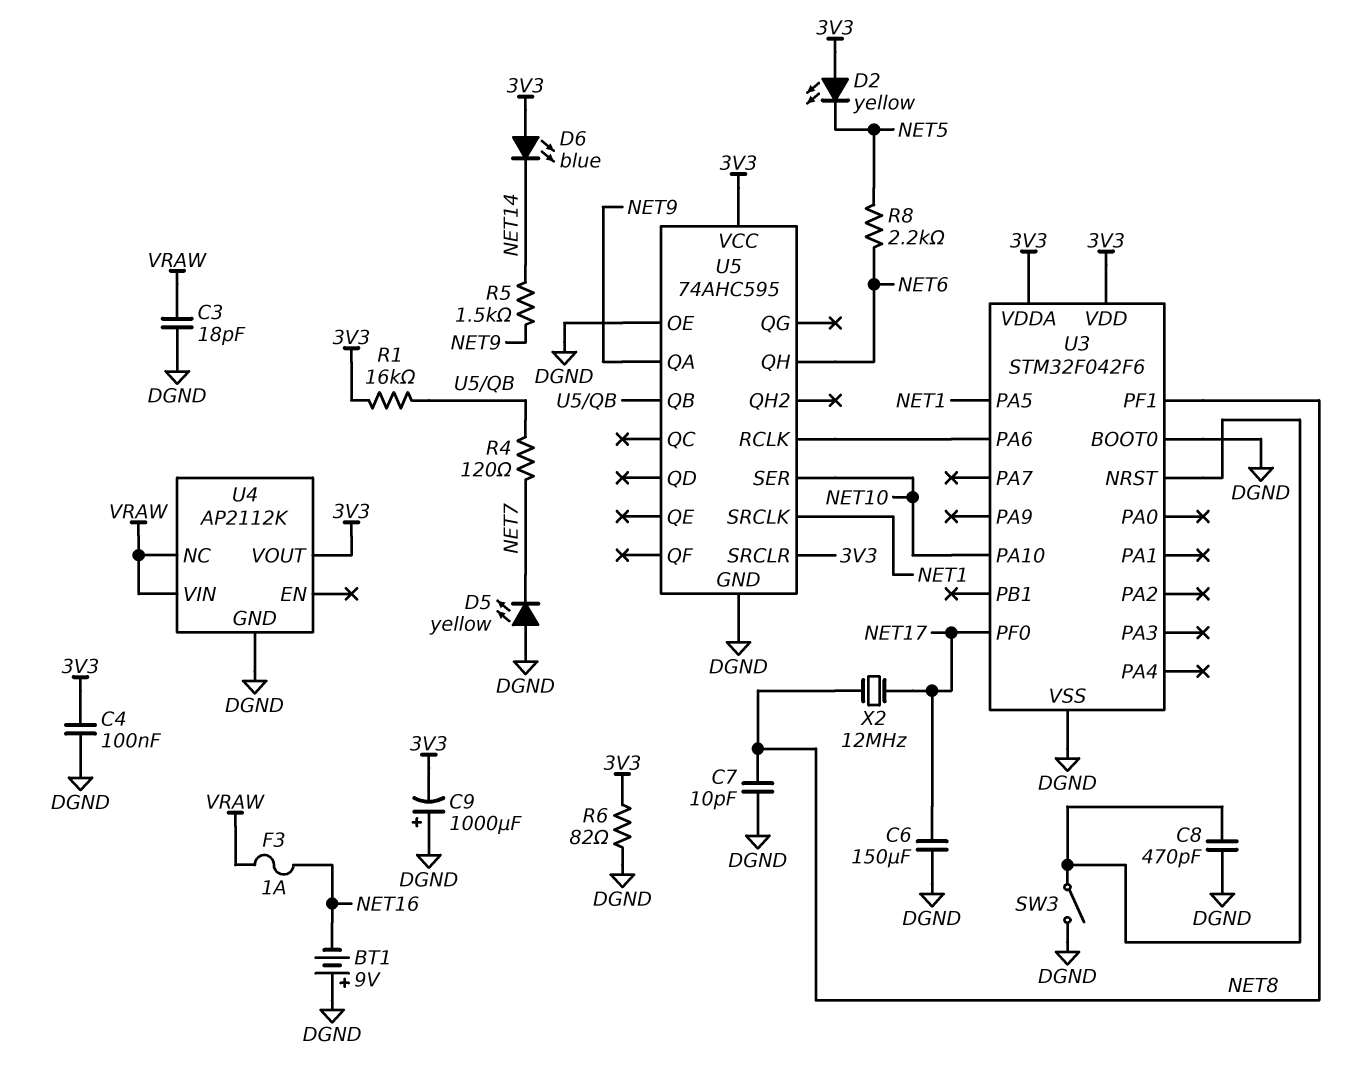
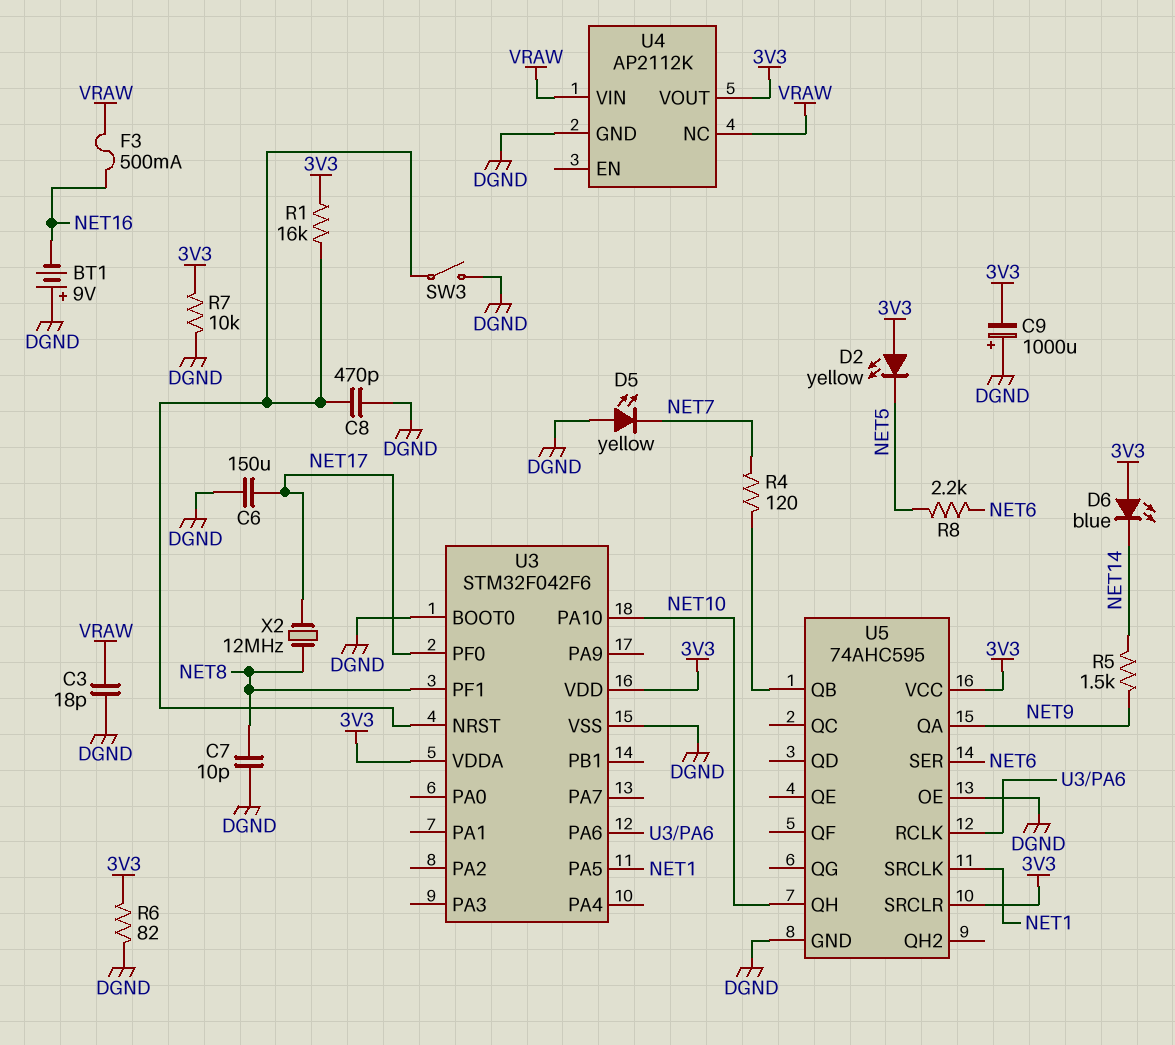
C4: 100nF (3V3, DGND) -> none
F3: 1A (NET16, VRAW) -> 500mA (NET16, VRAW)
R1: 16k (3V3, U5/QB) -> 16k (3V3, U3/NRST)
R7: none -> 10k (3V3, DGND)
U5 pin QH: NET6 -> NET10
U5 pin SER: NET10 -> NET6

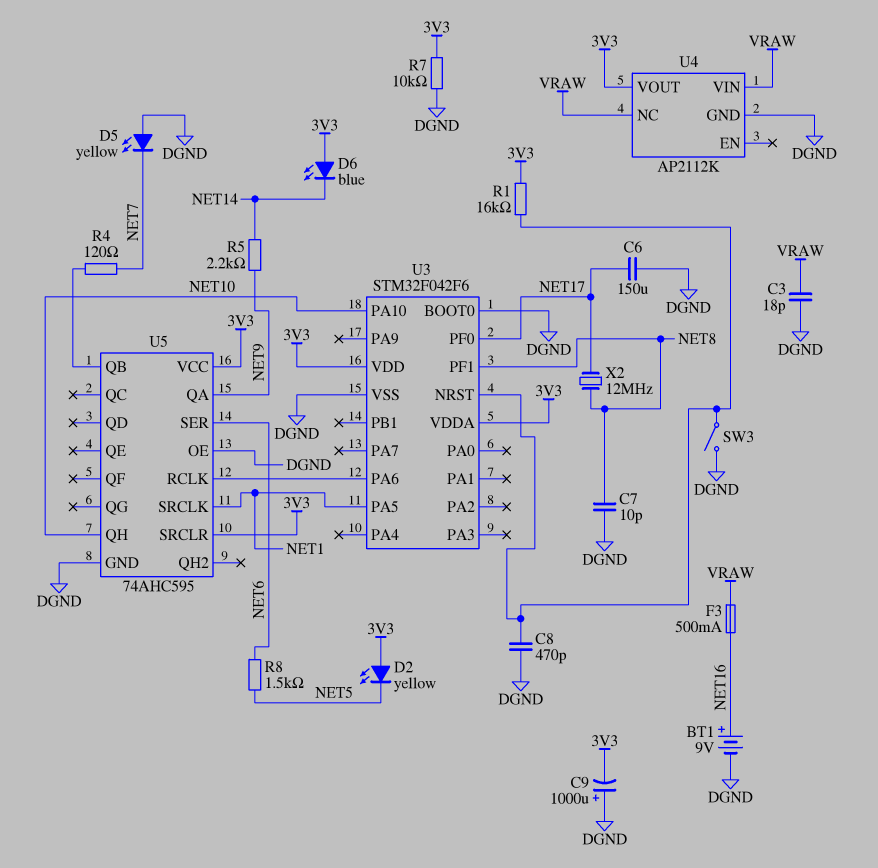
BT1: 9V (plus DGND, minus NET16) -> 9V (plus NET16, minus DGND)
R5: 1.5k (NET9, NET14) -> 2.2k (NET9, NET14)
R6: 82 (3V3, DGND) -> none
R8: 2.2k (NET5, NET6) -> 1.5k (NET5, NET6)

